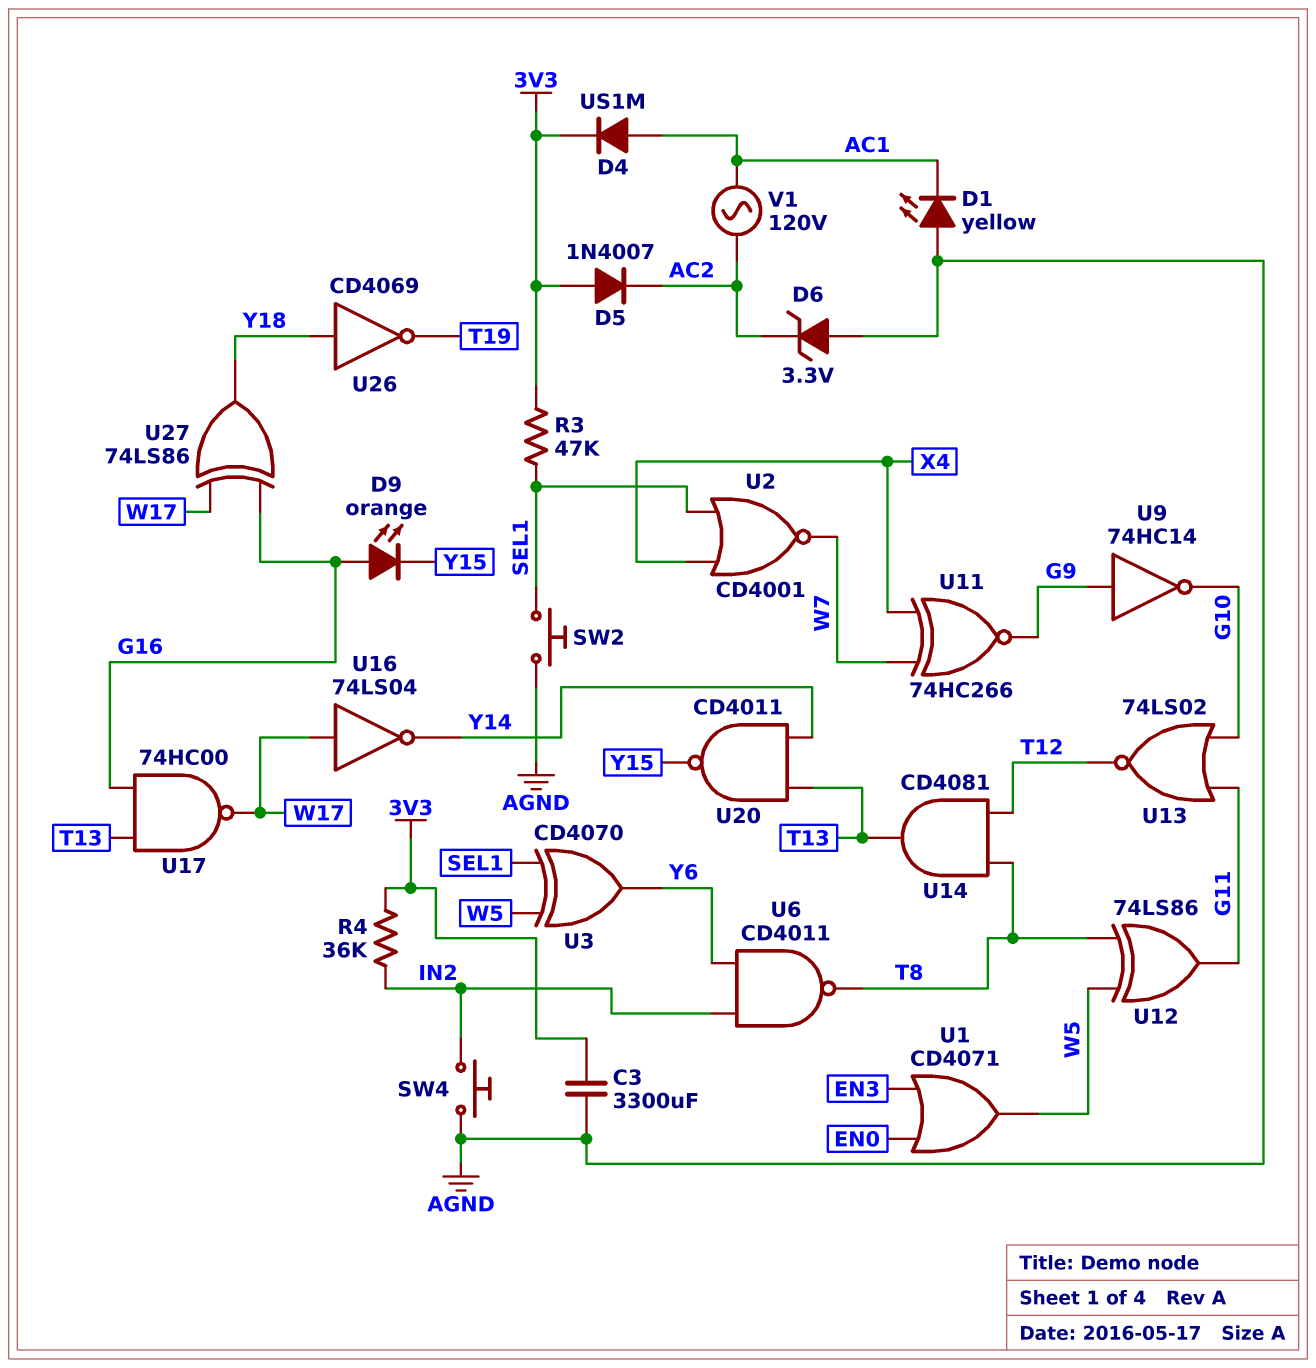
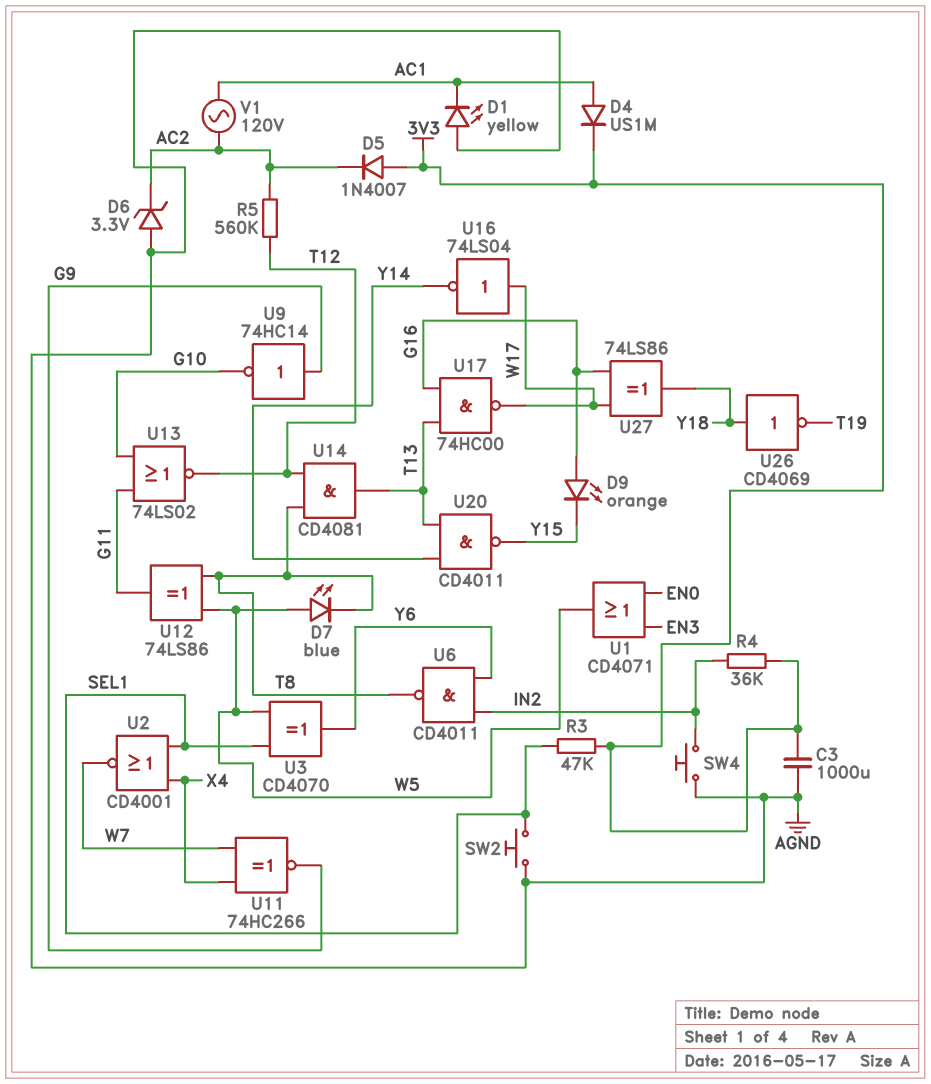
C3: 3300uF (3V3, AGND) -> 1000uF (3V3, AGND)
D7: none -> LED blue (A W5, K T8)
R5: none -> 560k (AC2, T12)

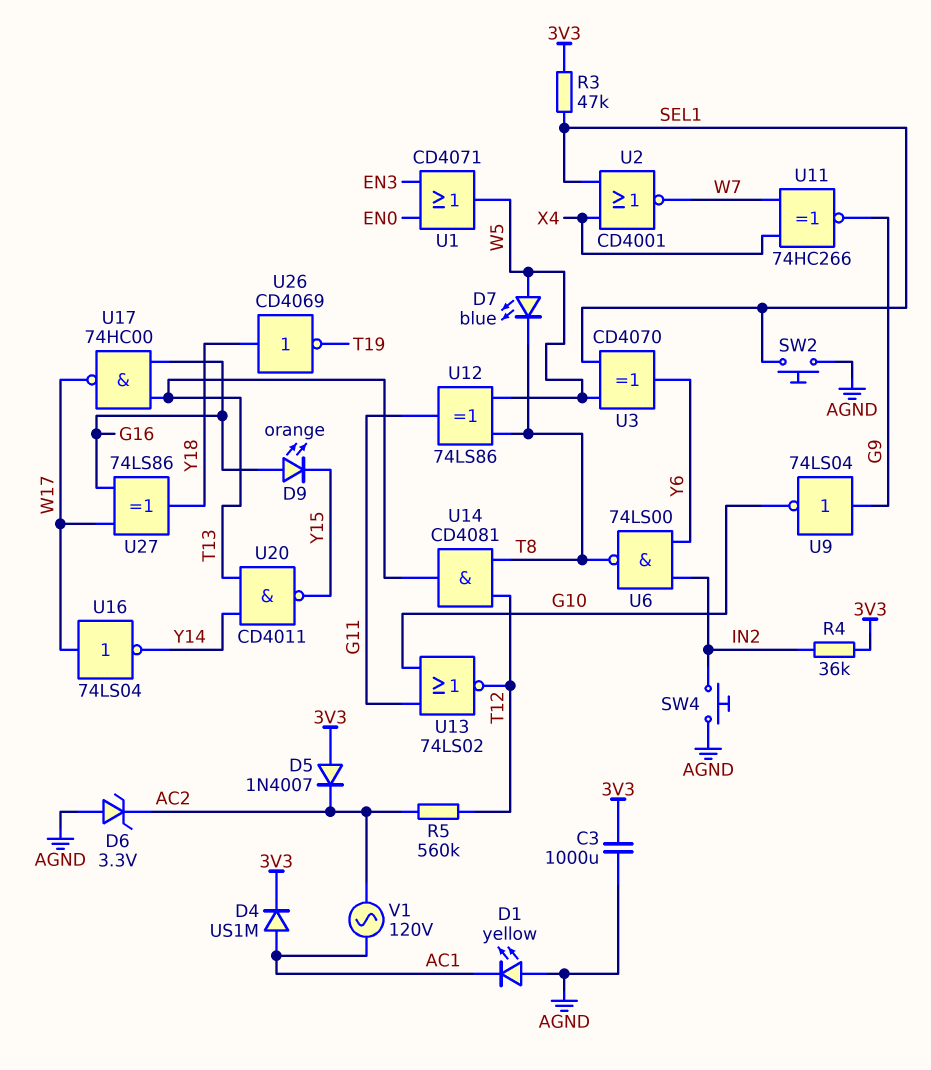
U6: NAND CD4011 (in IN2, in Y6, out T8) -> NAND 74LS00 (in IN2, in Y6, out T8)
U9: NOT 74HC14 (in G9, out G10) -> NOT 74LS04 (in G9, out G10)

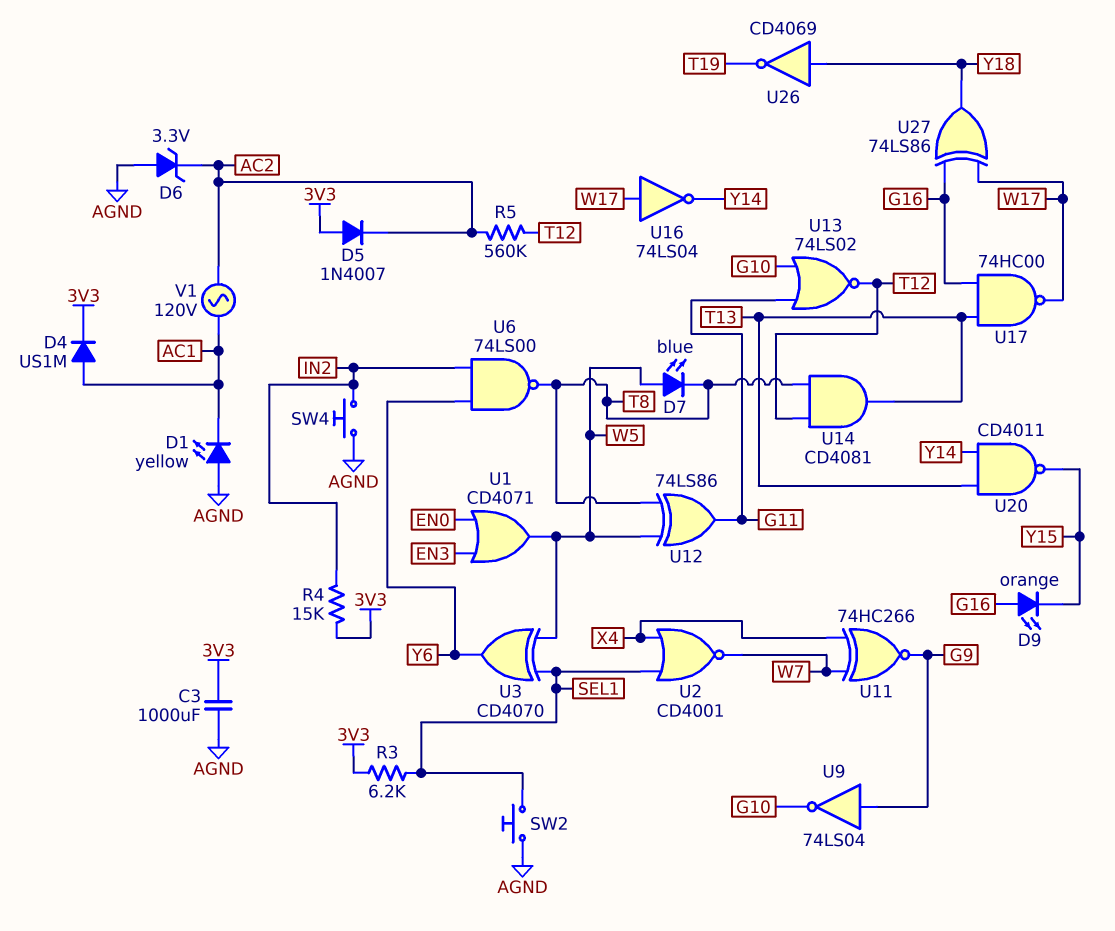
R3: 47k (3V3, SEL1) -> 6.2k (3V3, SEL1)
R4: 36k (3V3, IN2) -> 15k (3V3, IN2)

